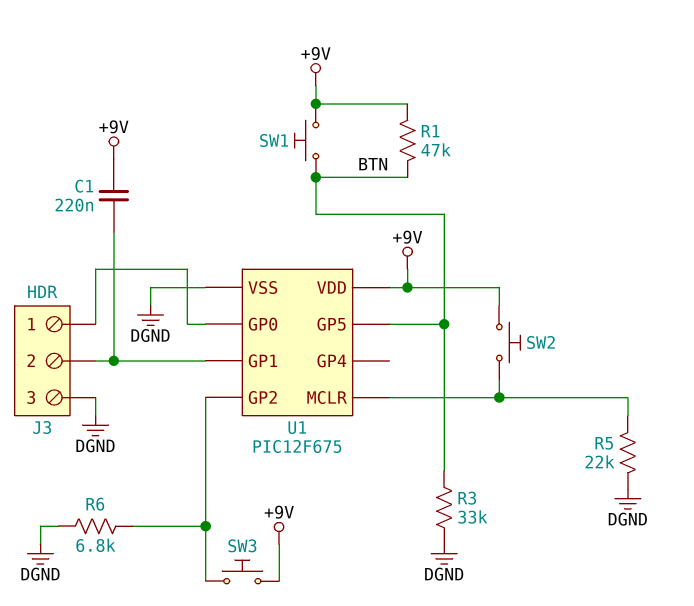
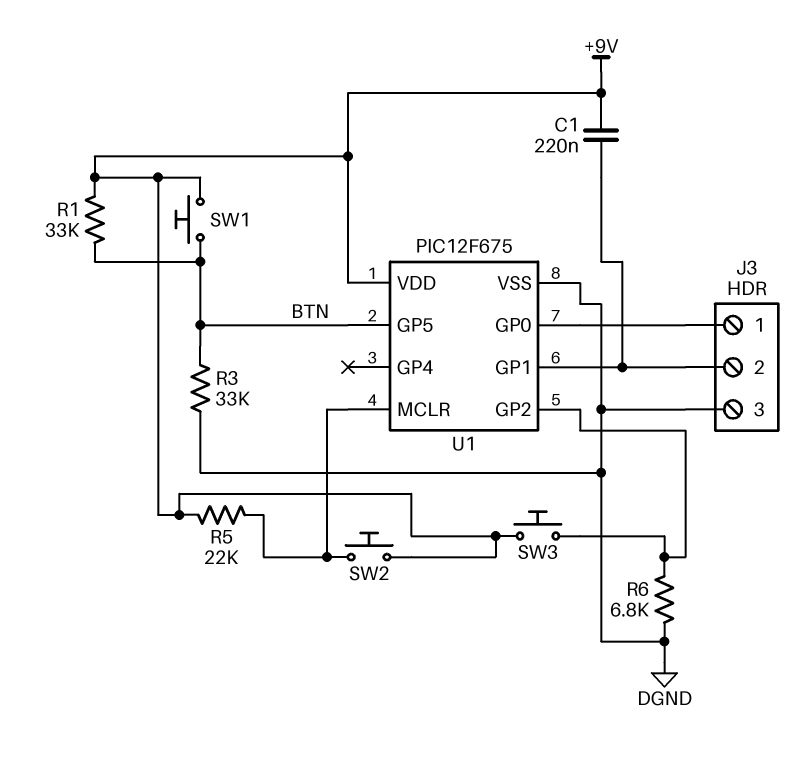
R1: 47k (+9V, BTN) -> 33k (+9V, BTN)
R5: 22k (DGND, U1/MCLR) -> 22k (+9V, U1/MCLR)

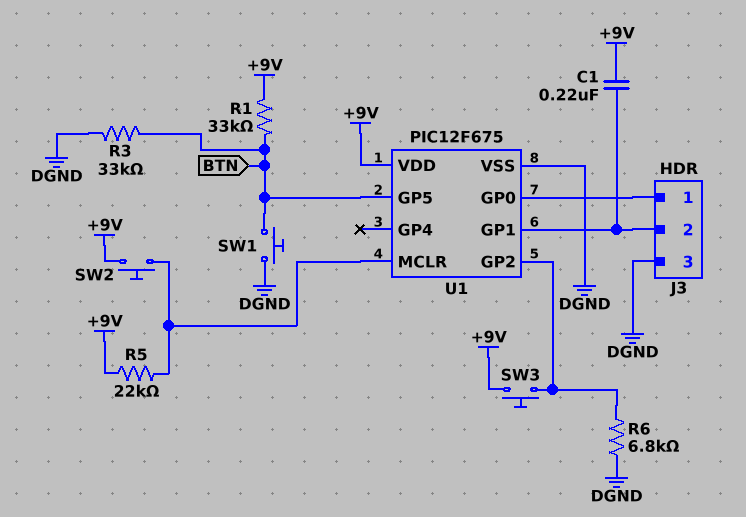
SW1: button (+9V, BTN) -> button (BTN, DGND)

